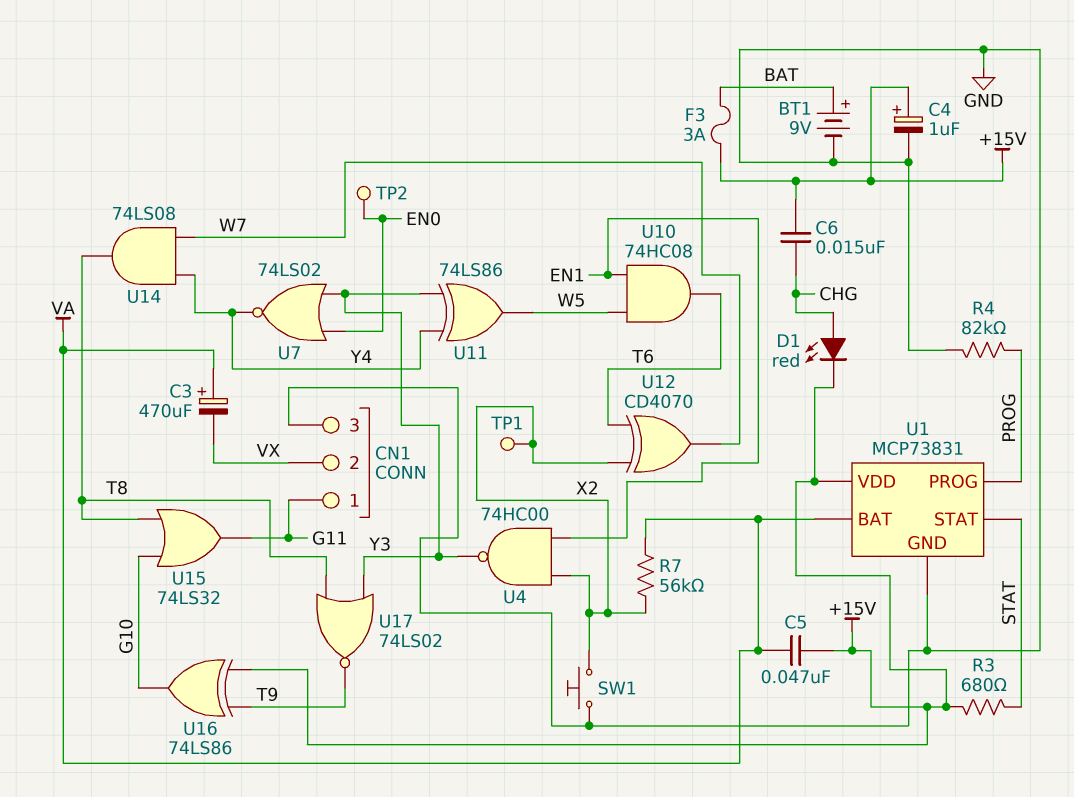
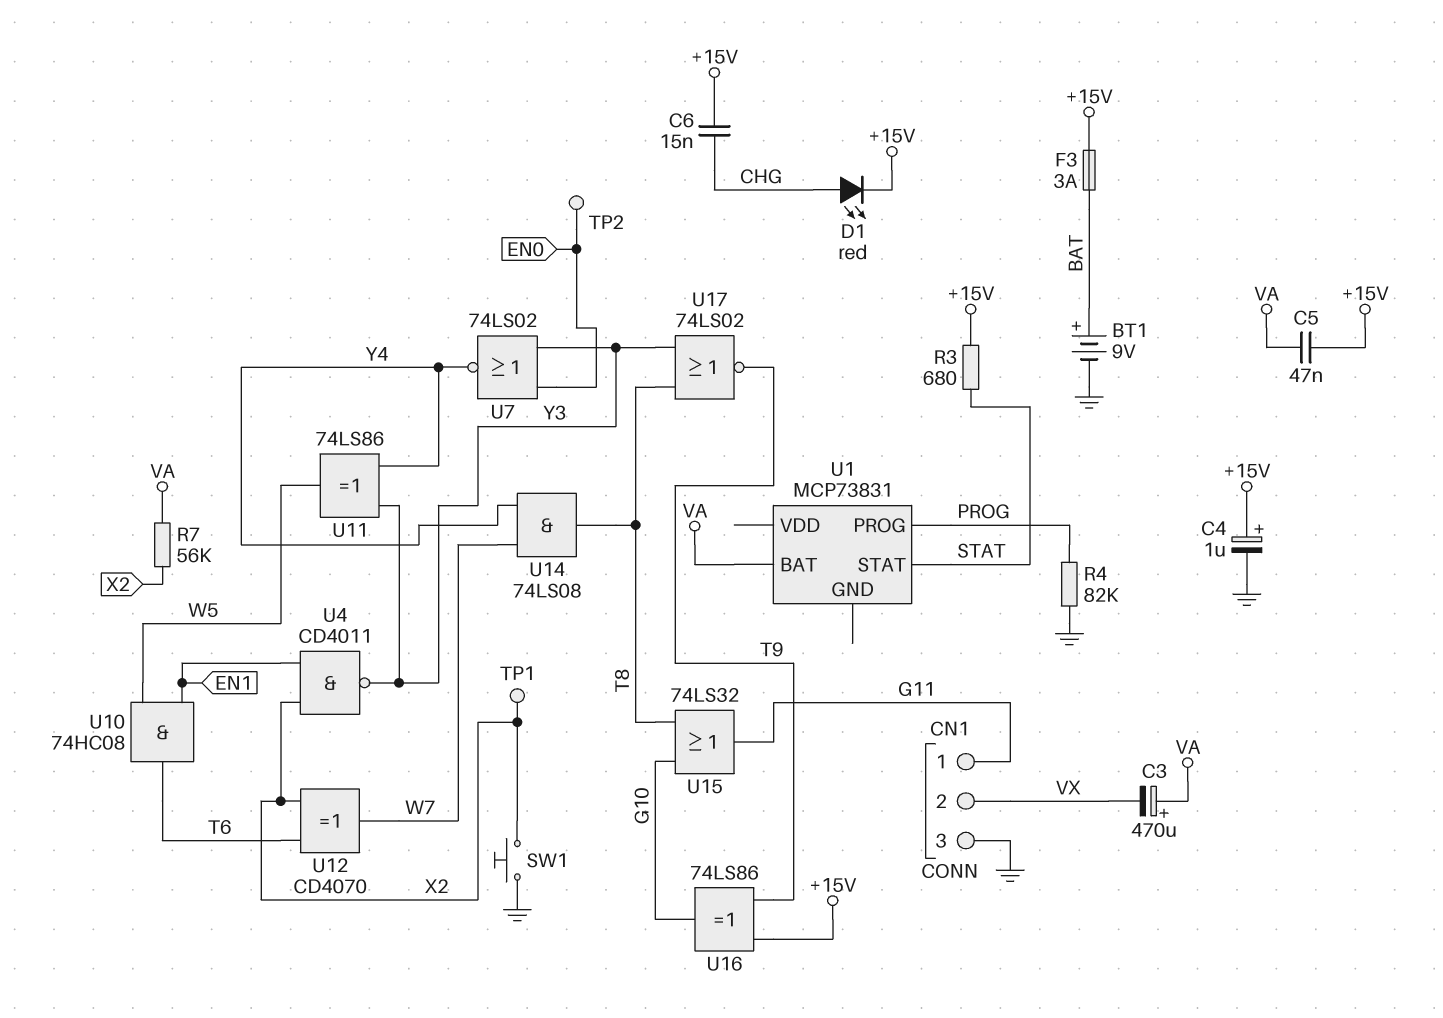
U1 pin GND: GND -> none
U1 pin VDD: +15V -> none
U4: NAND 74HC00 (in EN1, in X2, out Y3) -> NAND CD4011 (in EN1, in X2, out Y3)

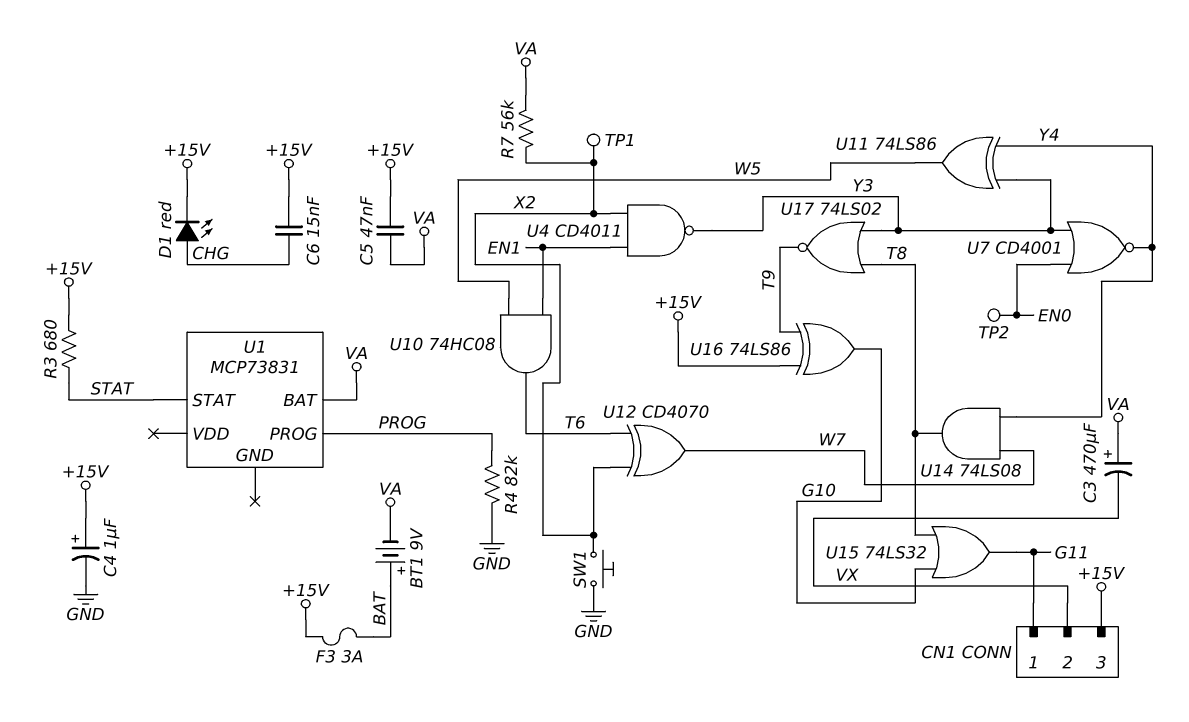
BT1: 9V (plus BAT, minus GND) -> 9V (plus BAT, minus VA)
CN1 pin 3: GND -> +15V
U7: NOR 74LS02 (in EN0, in Y3, out Y4) -> NOR CD4001 (in EN0, in Y3, out Y4)

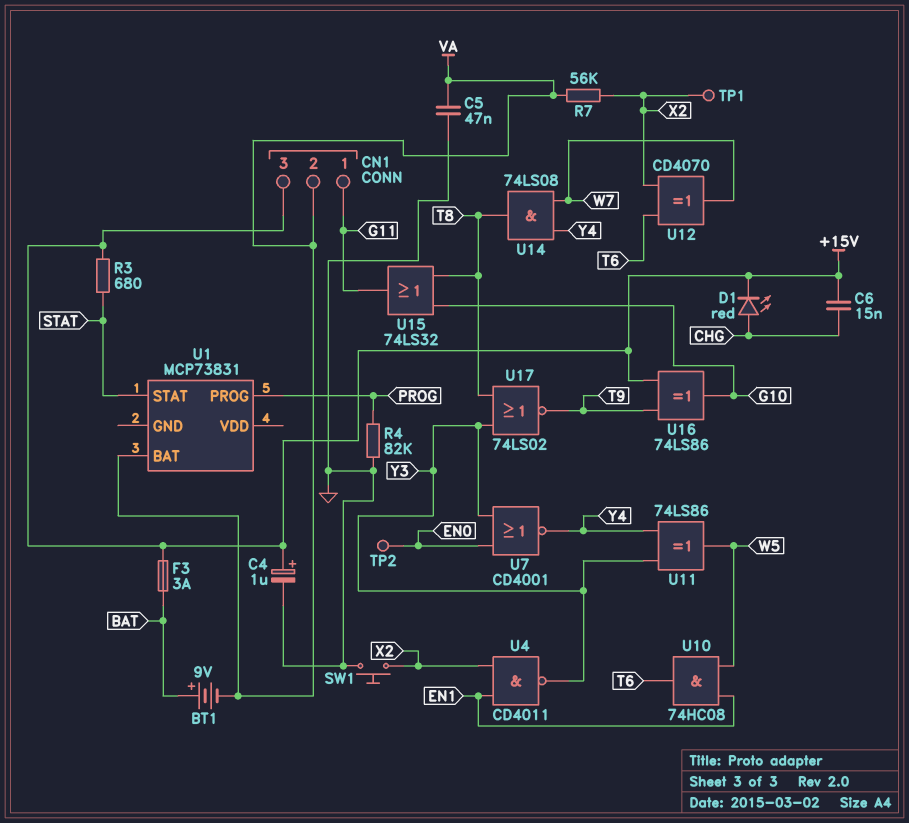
C3: 470uF (plus VA, minus VX) -> none
C5: 47nF (+15V, VA) -> 47nF (GND, VA)
CN1 pin 2: VX -> VA

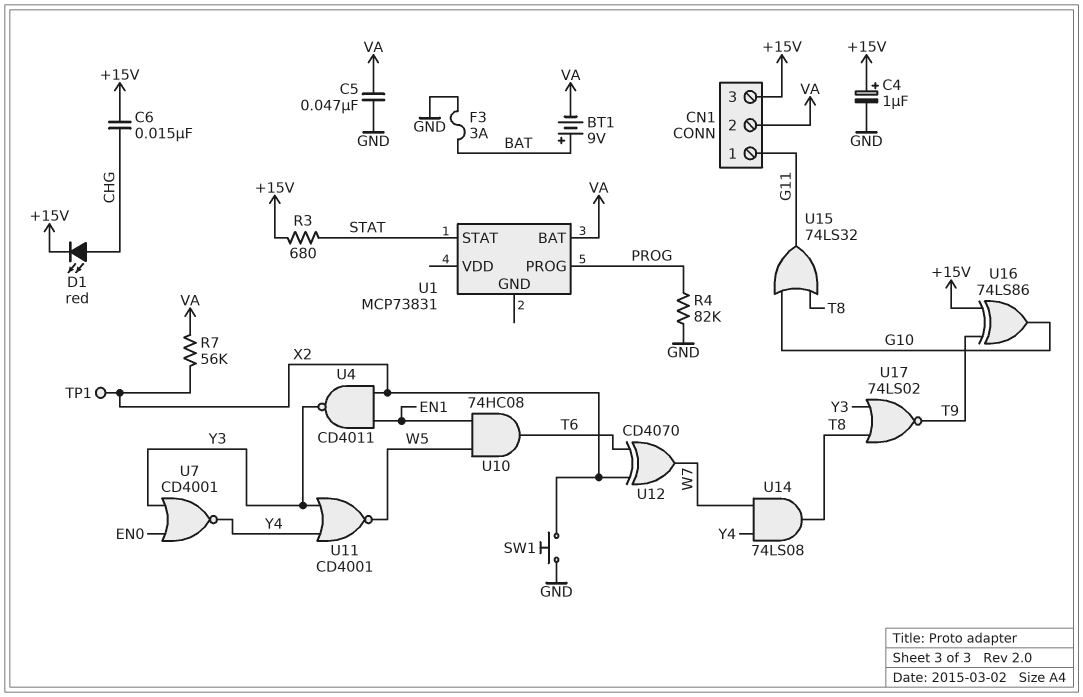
F3: 3A (+15V, BAT) -> 3A (BAT, GND)
TP2: test point (EN0) -> none
U11: XOR 74LS86 (in Y3, in Y4, out W5) -> NOR CD4001 (in Y3, in Y4, out W5)

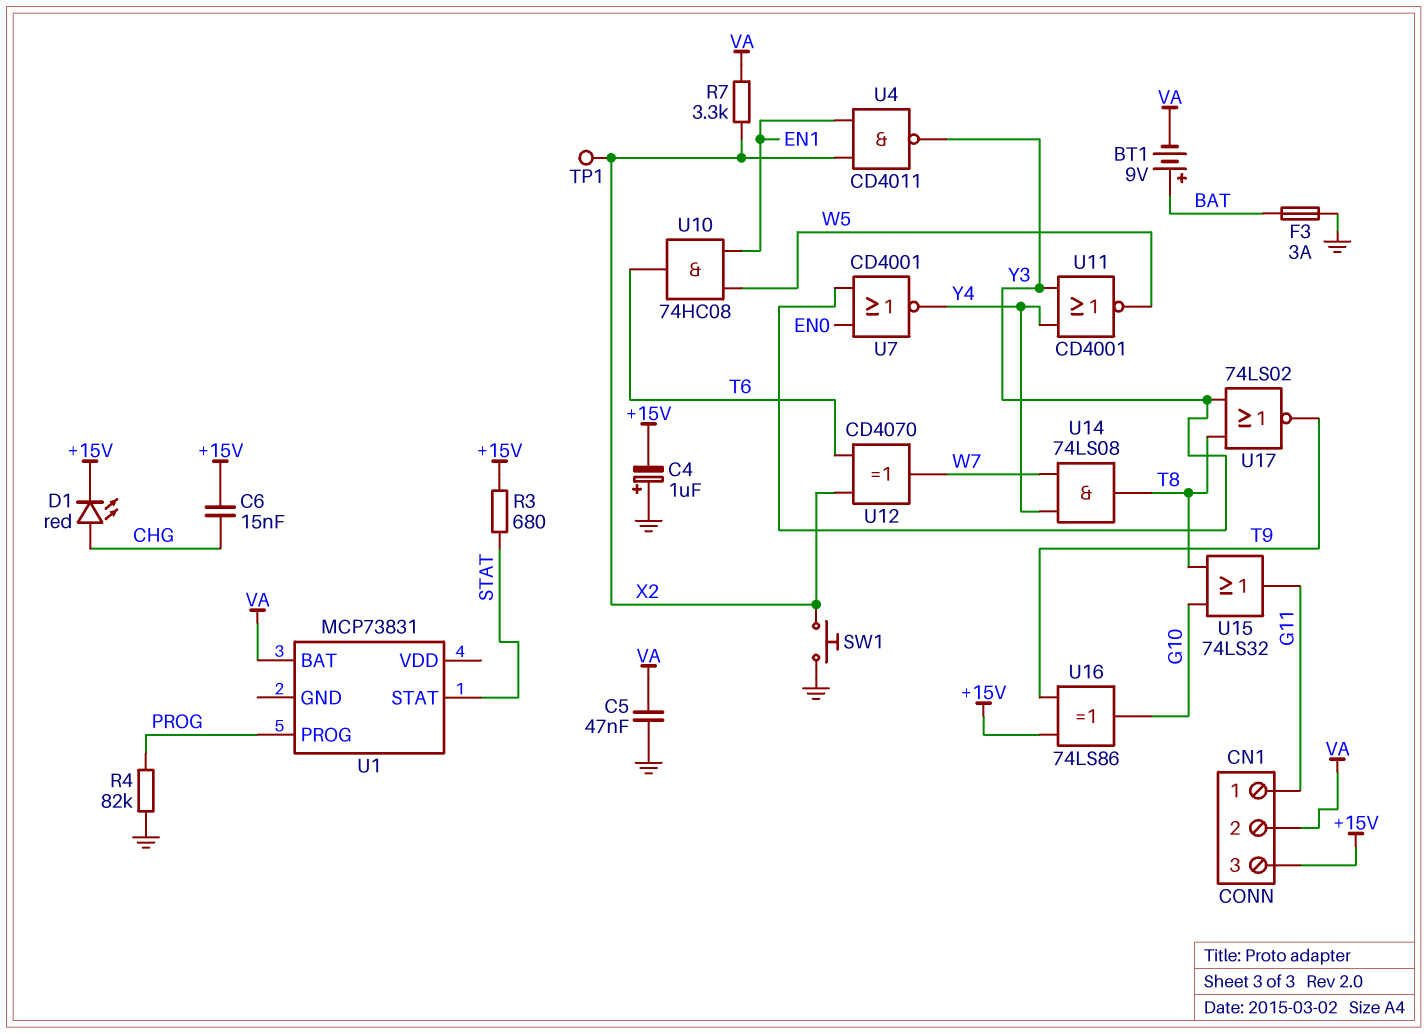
C4: 1uF (plus +15V, minus GND) -> 1uF (plus GND, minus +15V)
R7: 56k (VA, X2) -> 3.3k (VA, X2)

